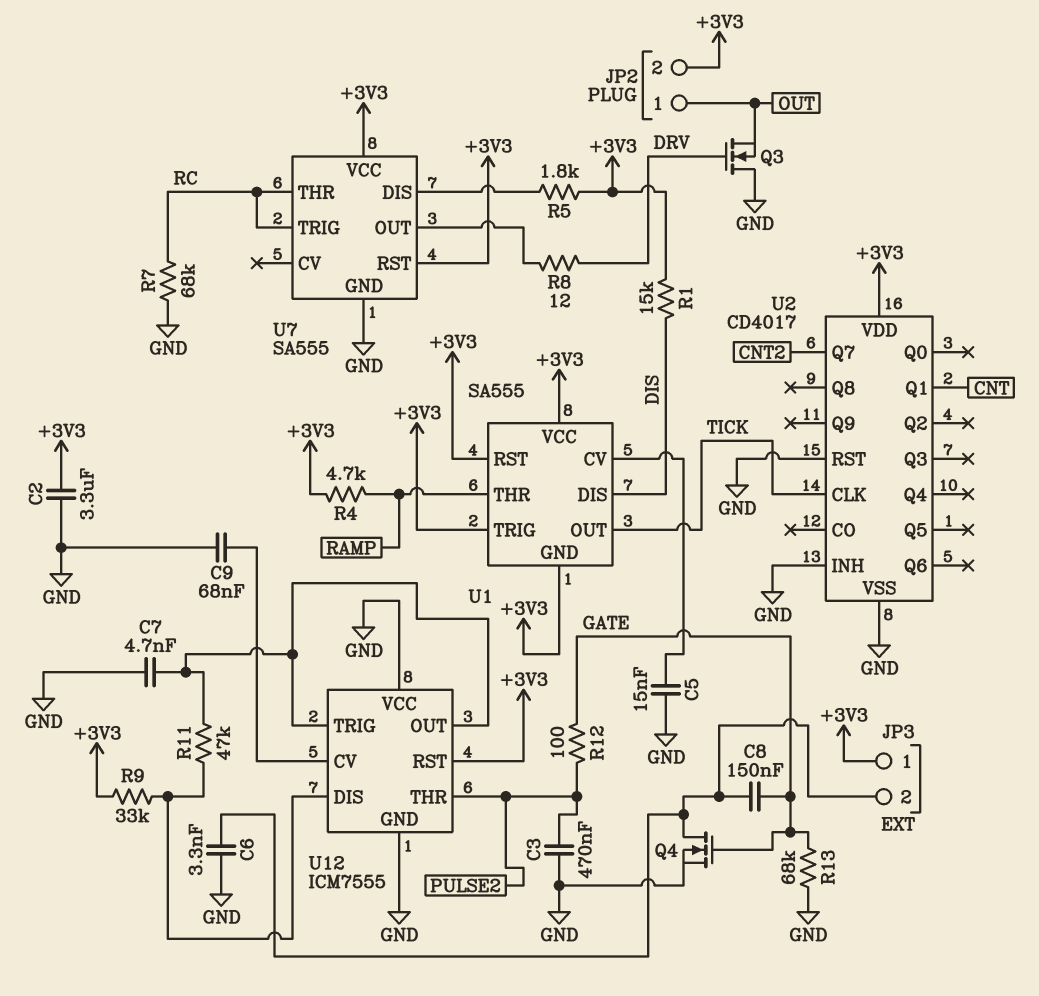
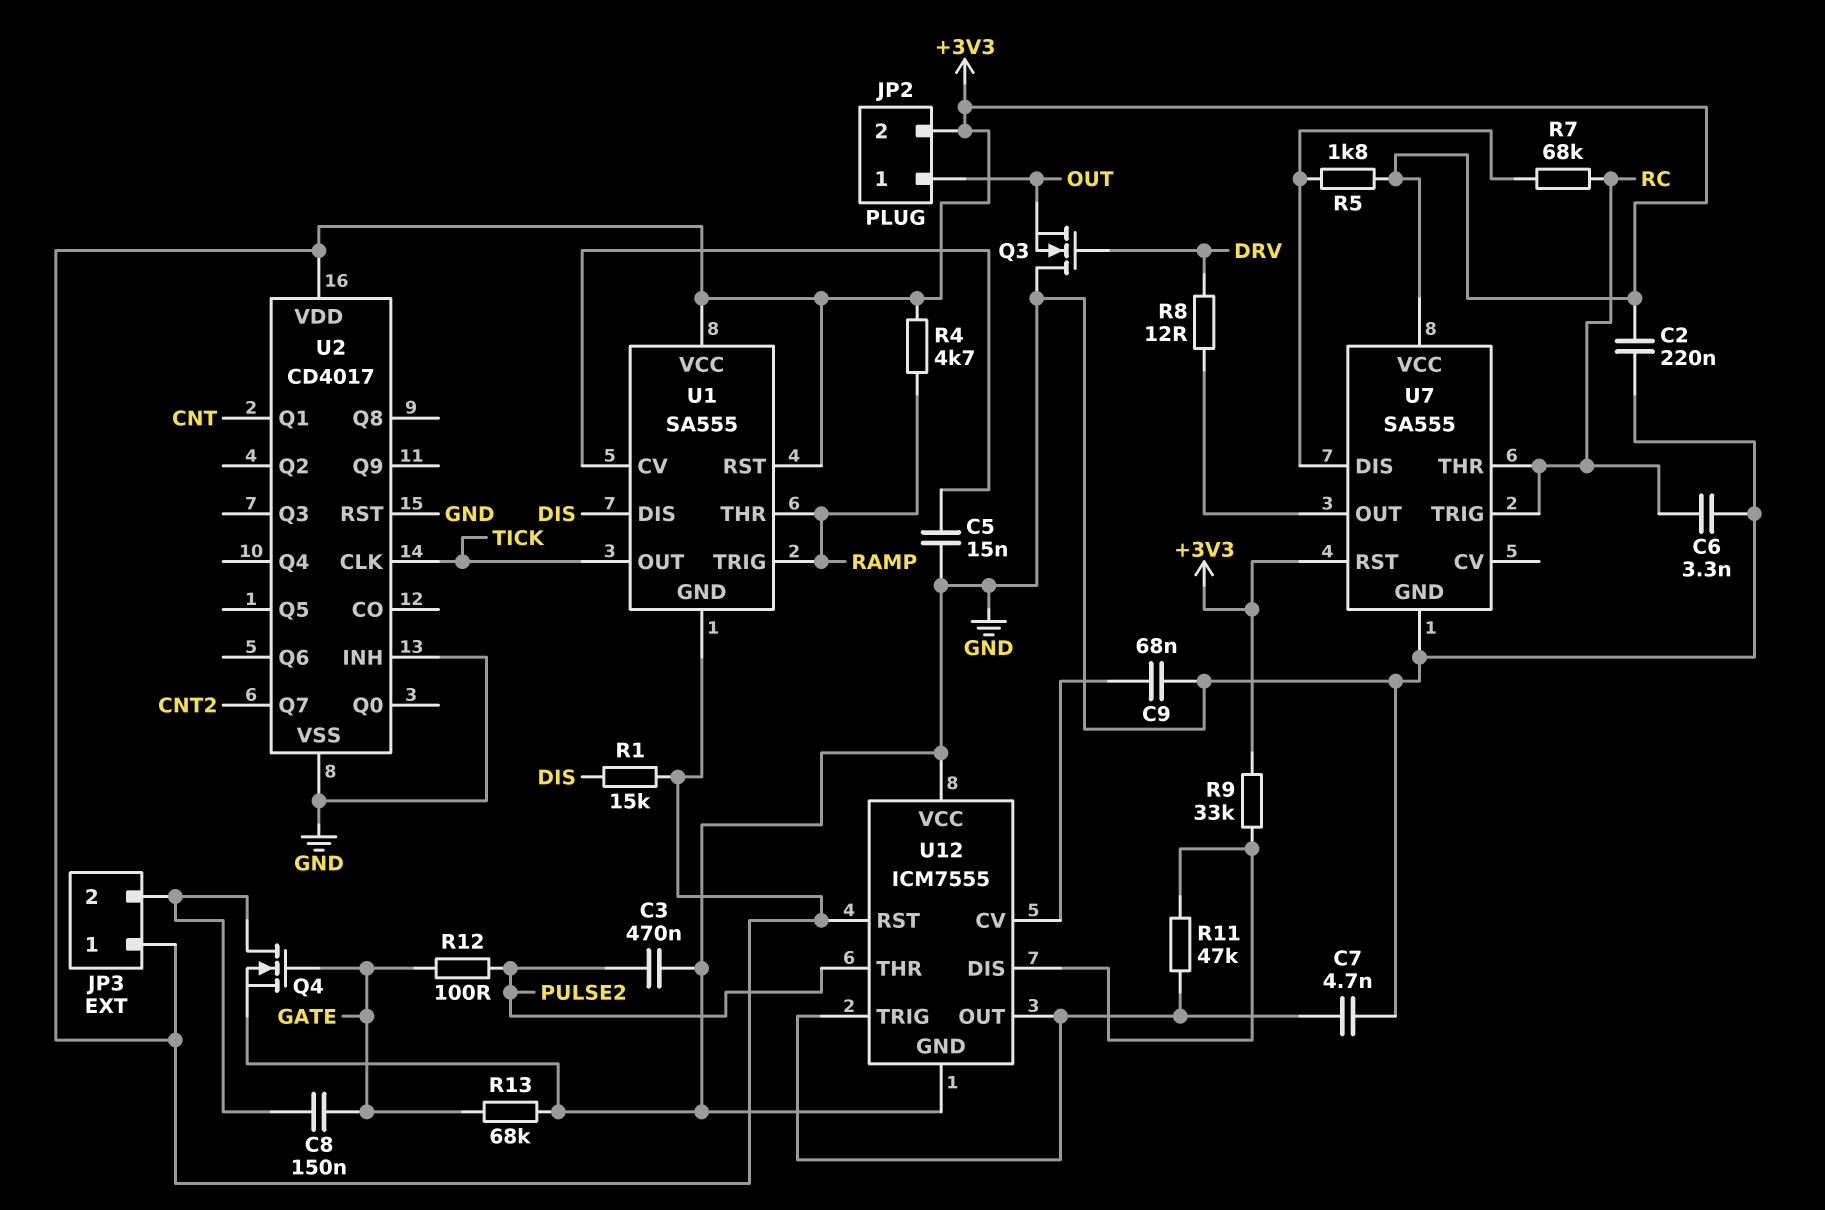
C2: 3.3uF (+3V3, GND) -> 220nF (+3V3, GND)
C6: 3.3nF (GND, JP3/2) -> 3.3nF (GND, RC)
R7: 68k (GND, RC) -> 68k (RC, U7/DIS)
U1 pin TRIG: +3V3 -> RAMP

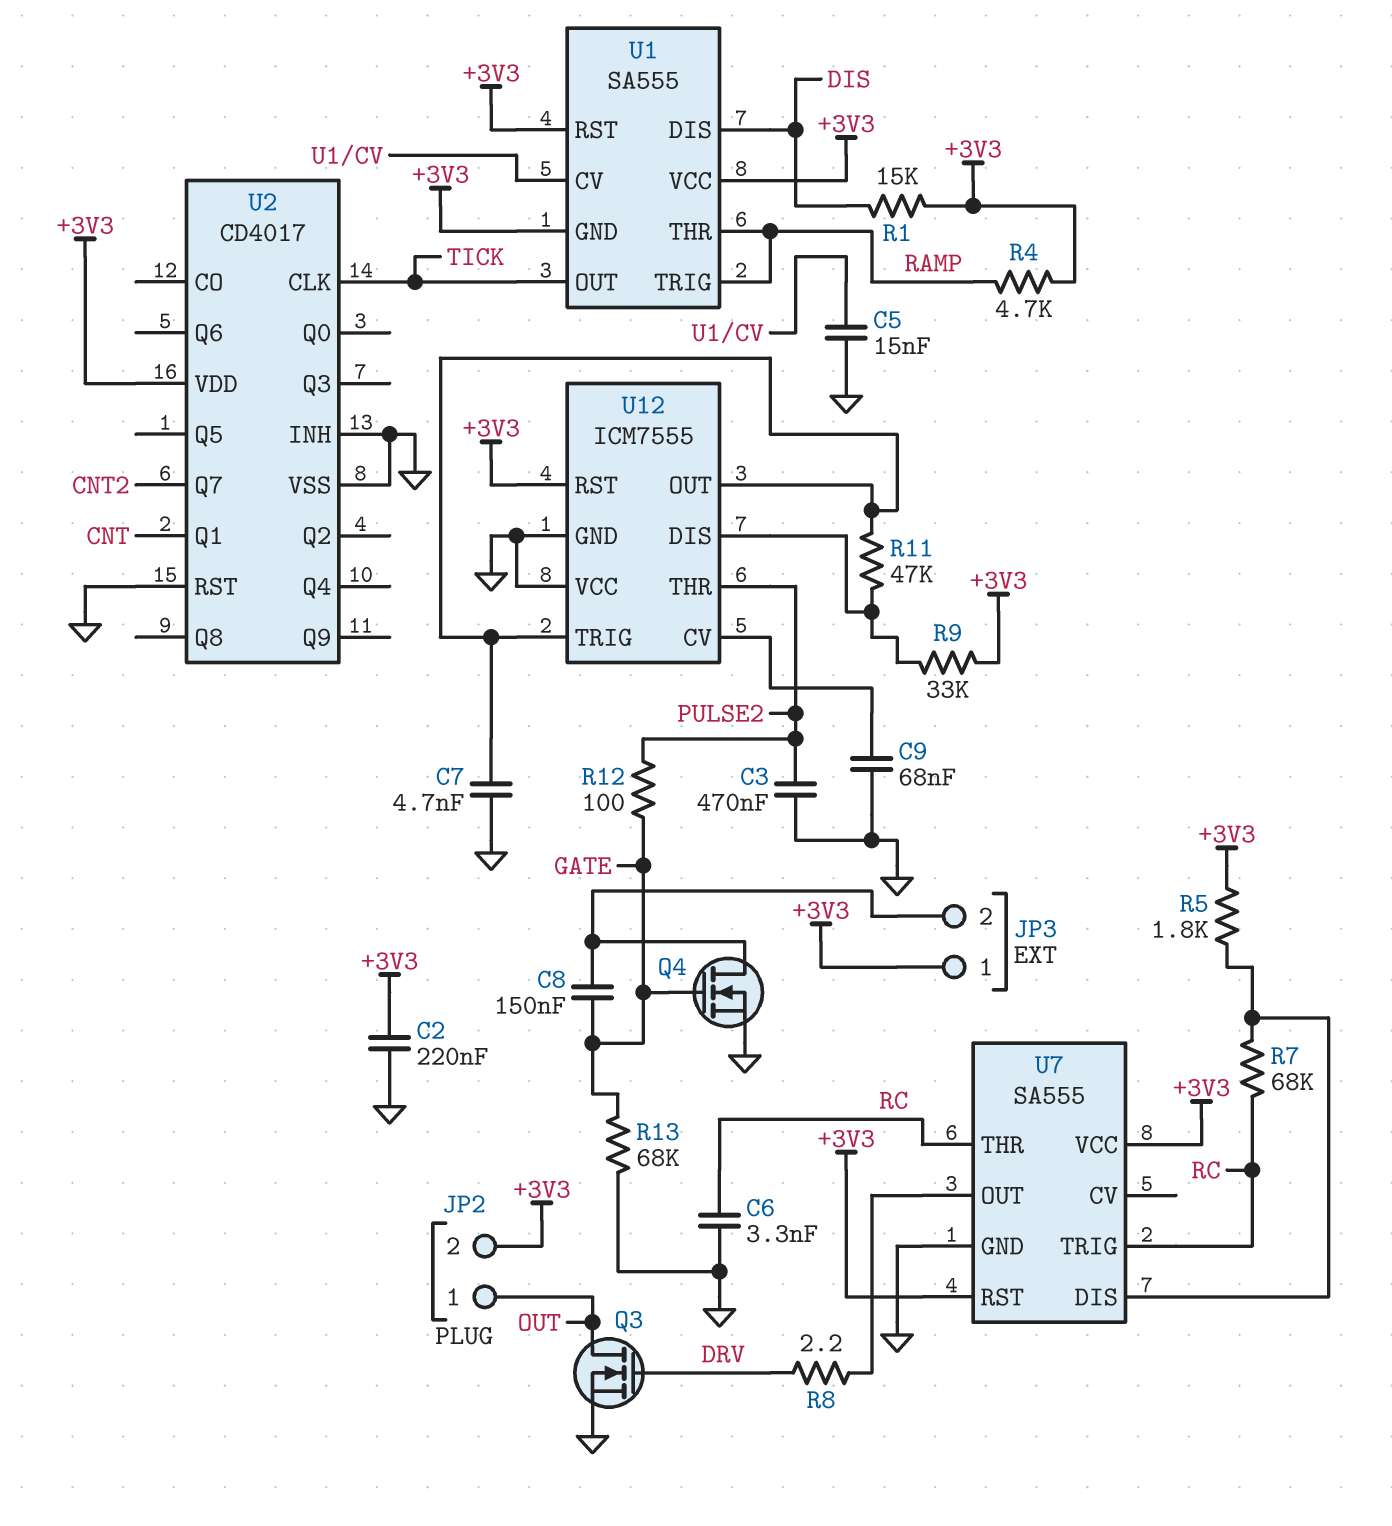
Q3: NMOS (G DRV, D GND, S OUT) -> NMOS (G DRV, D OUT, S GND)
R8: 12 (DRV, U7/OUT) -> 2.2 (DRV, U7/OUT)

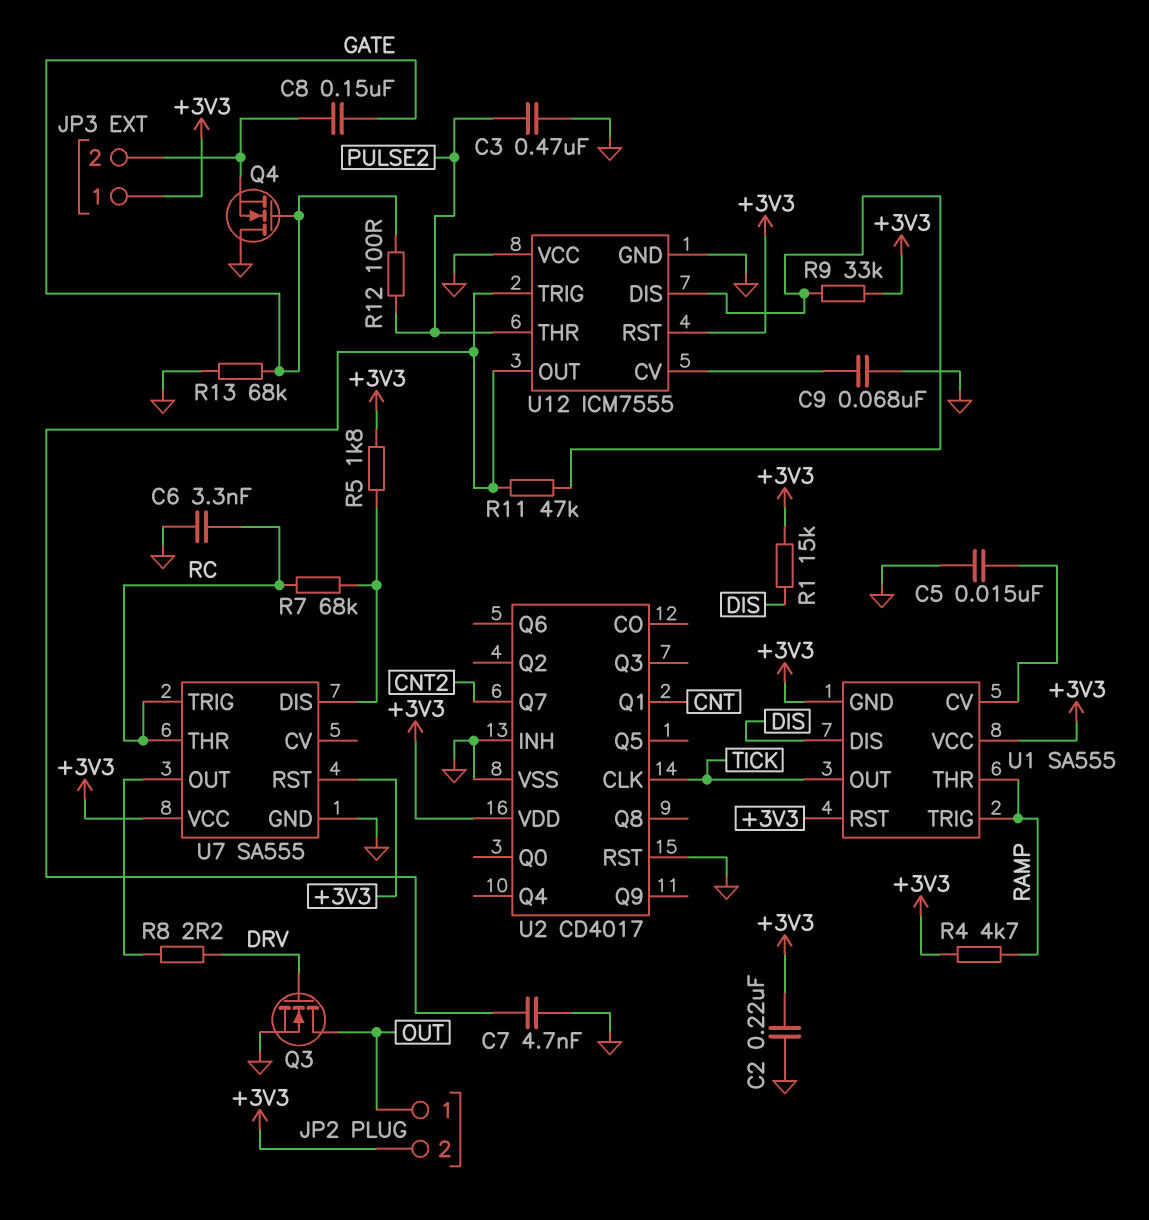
Q4: NMOS (G GATE, D JP3/2, S GND) -> NMOS (G GATE, D GND, S JP3/2)

